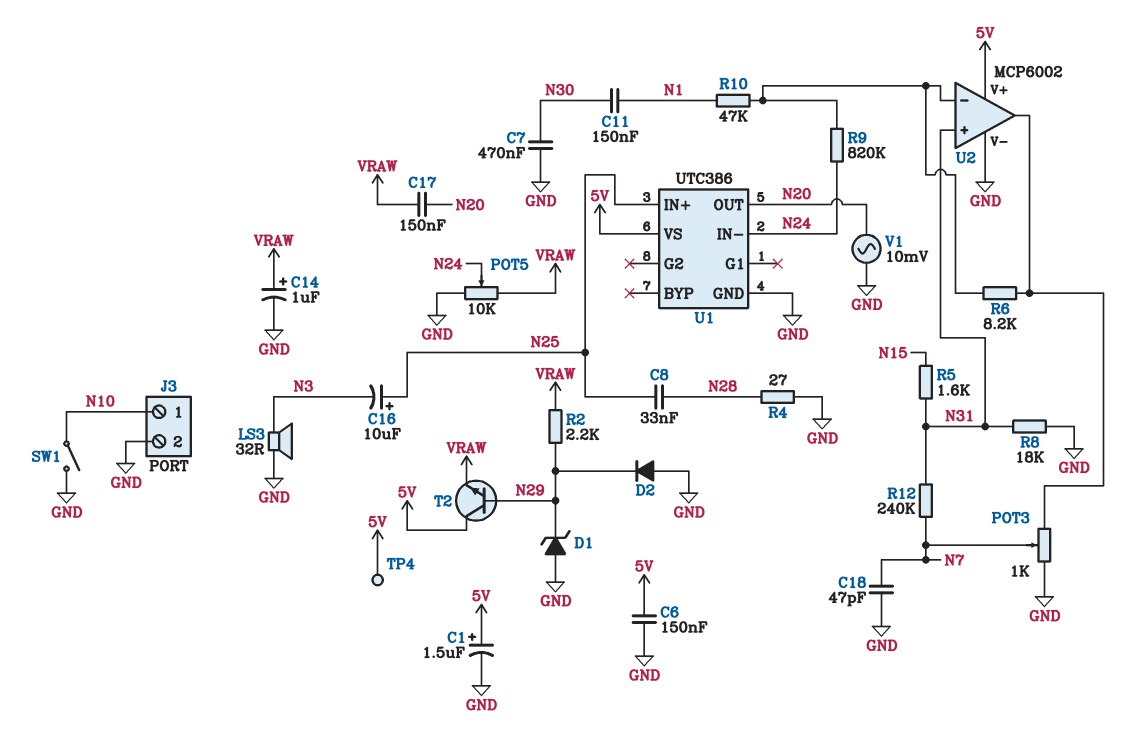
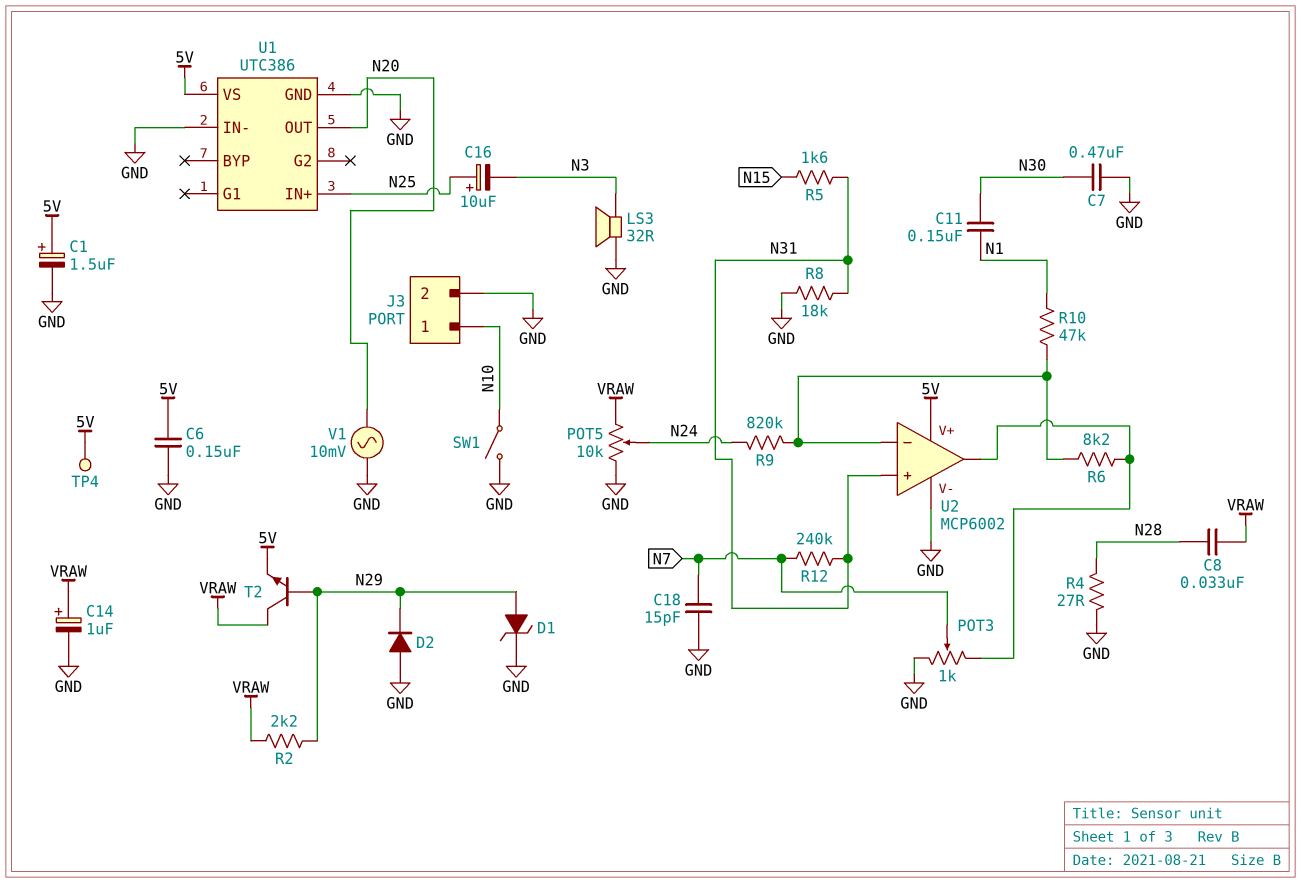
C8: 33nF (N25, N28) -> 33nF (N28, VRAW)
C17: 150nF (N20, VRAW) -> none
C18: 47pF (GND, N7) -> 15pF (GND, N7)
D1: zener (A GND, K N29) -> zener (A N29, K GND)
T2: NPN (B N29, C 5V, E VRAW) -> NPN (B N29, C VRAW, E 5V)
U1 pin IN-: N24 -> GND

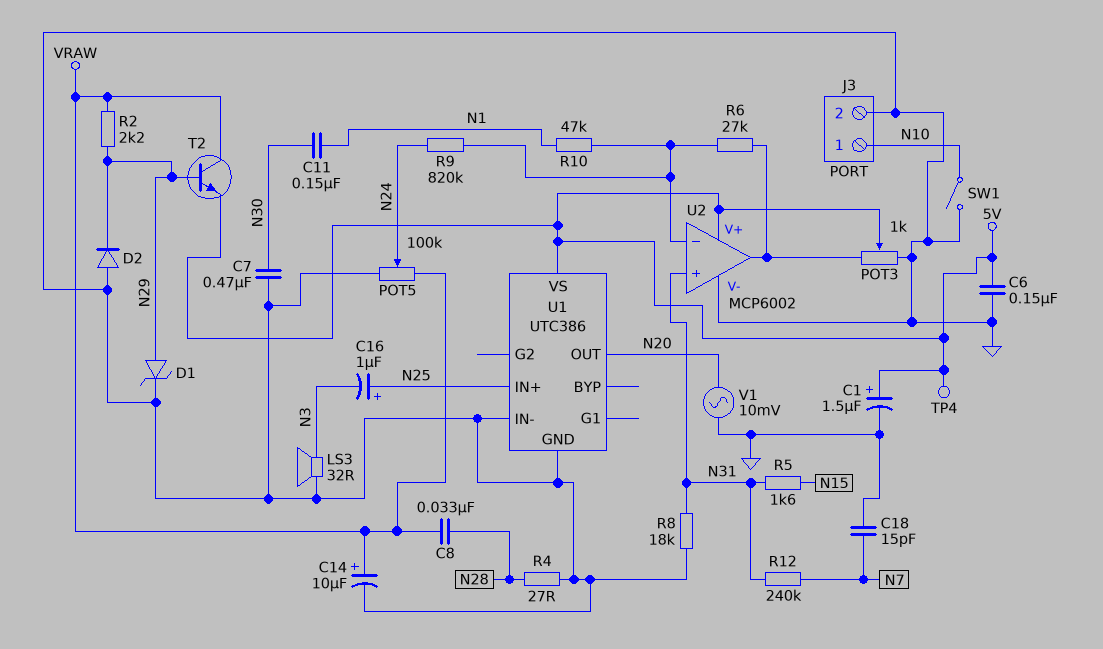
C14: 1uF (plus VRAW, minus GND) -> 10uF (plus VRAW, minus GND)
C16: 10uF (plus N25, minus N3) -> 1uF (plus N25, minus N3)
POT3: 1k (GND, U2/out, wiper N7) -> 1k (GND, U2/out, wiper 5V)
POT5: 10k (GND, VRAW, wiper N24) -> 100k (GND, VRAW, wiper N24)
R6: 8.2k (U2/in-, U2/out) -> 27k (U2/in-, U2/out)

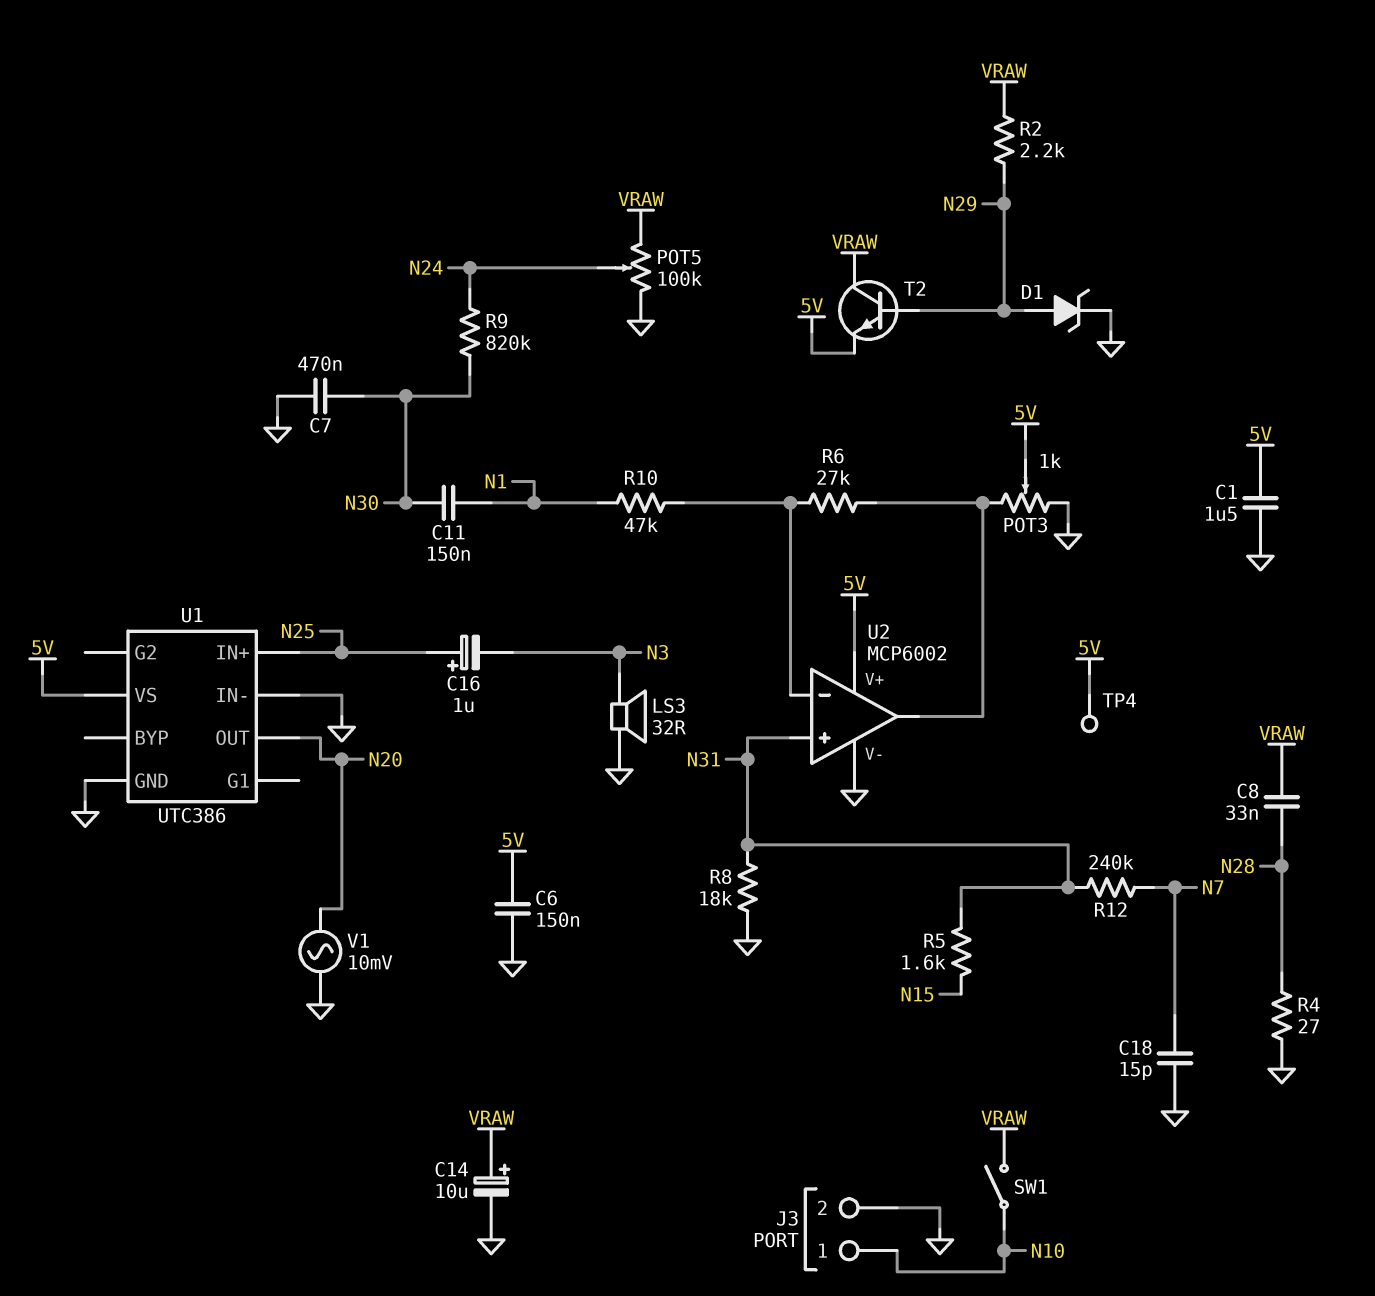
C1: 1.5uF (plus 5V, minus GND) -> 1.5uF (5V, GND)
D2: diode (A GND, K N29) -> none
R9: 820k (N24, U2/in-) -> 820k (N24, N30)
SW1: switch (GND, N10) -> switch (N10, VRAW)

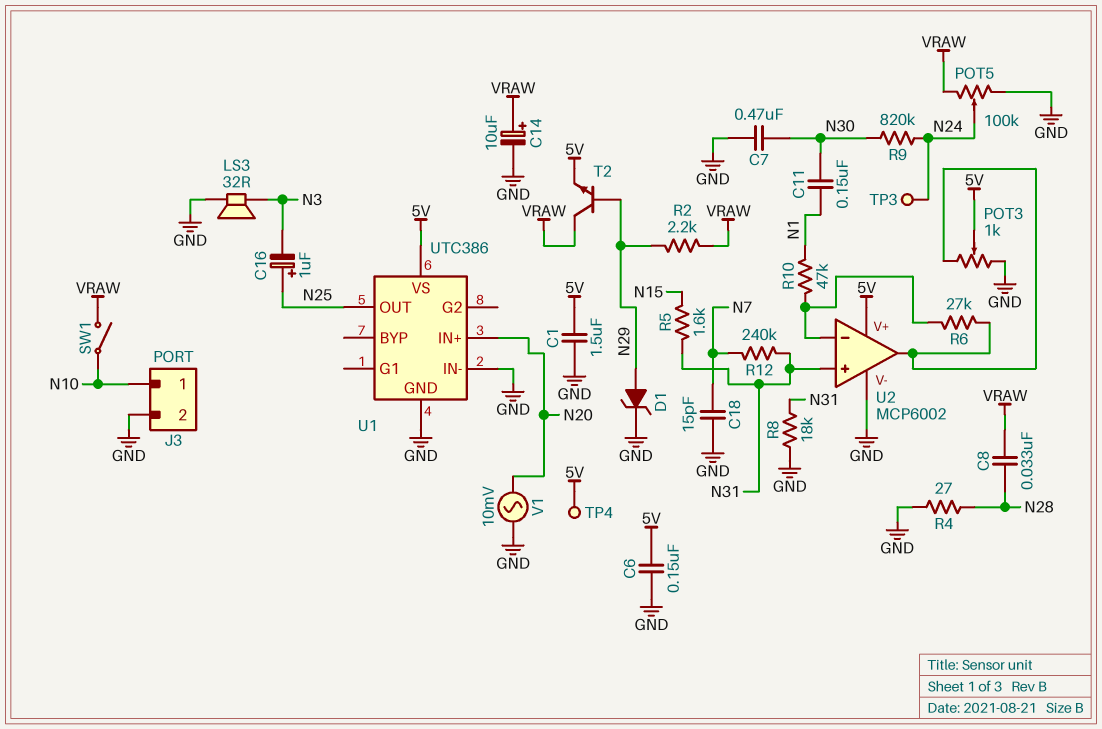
TP3: none -> test point (N24)
U1 pin IN+: N25 -> N20
U1 pin OUT: N20 -> N25

